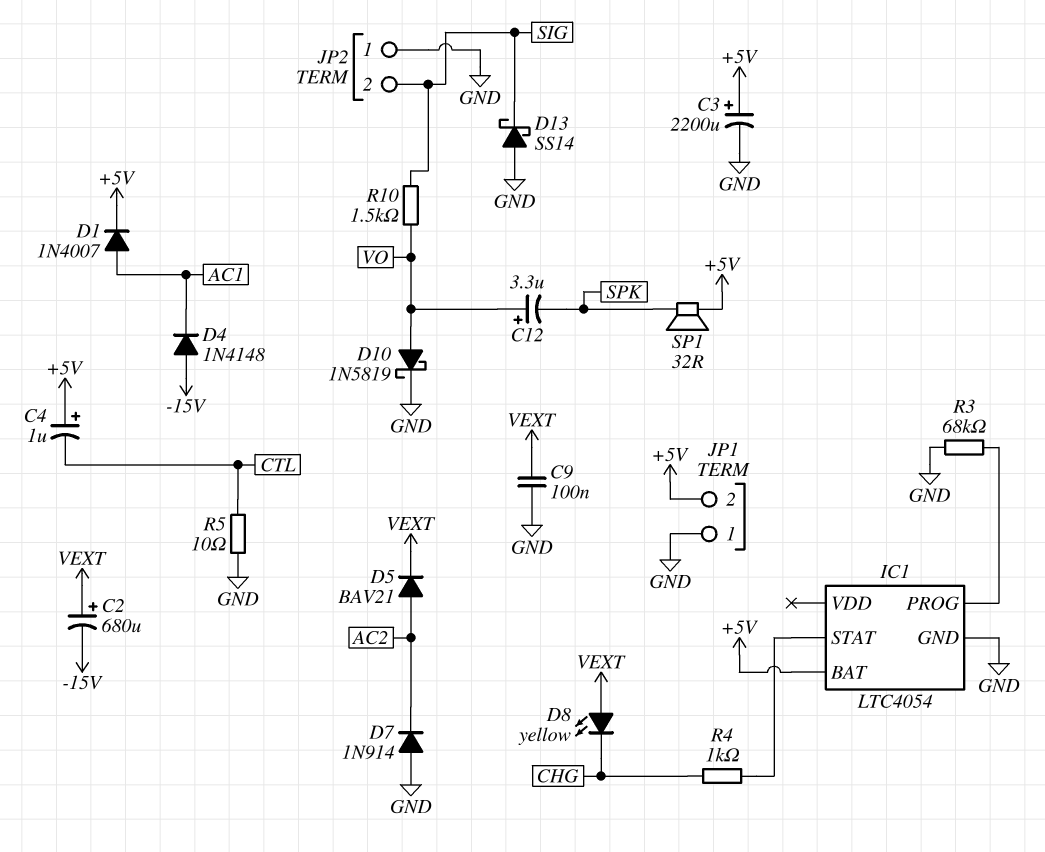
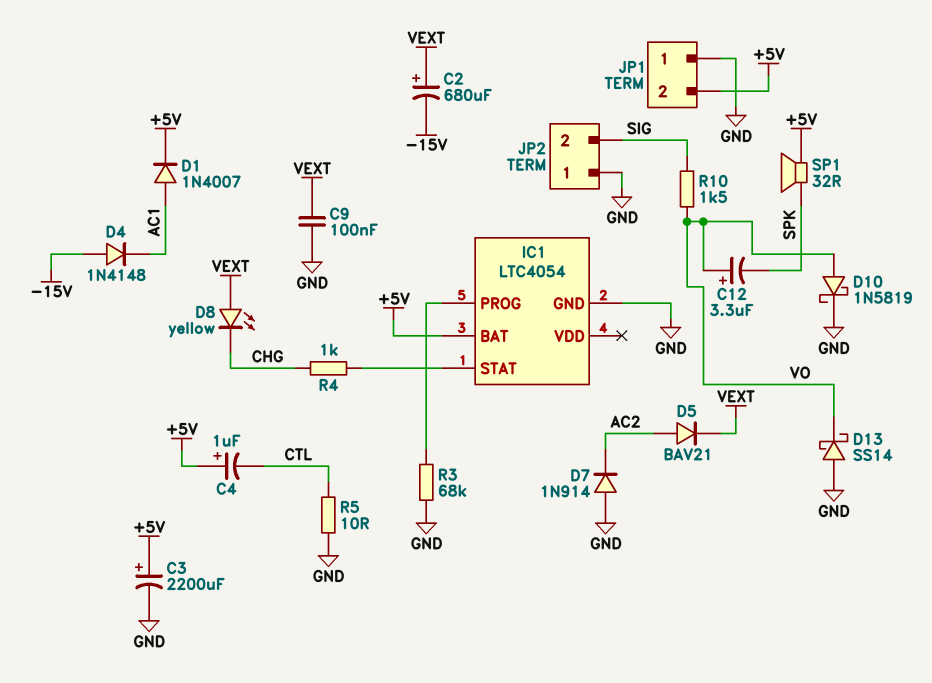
D13: schottky SS14 (A GND, K SIG) -> schottky SS14 (A GND, K VO)

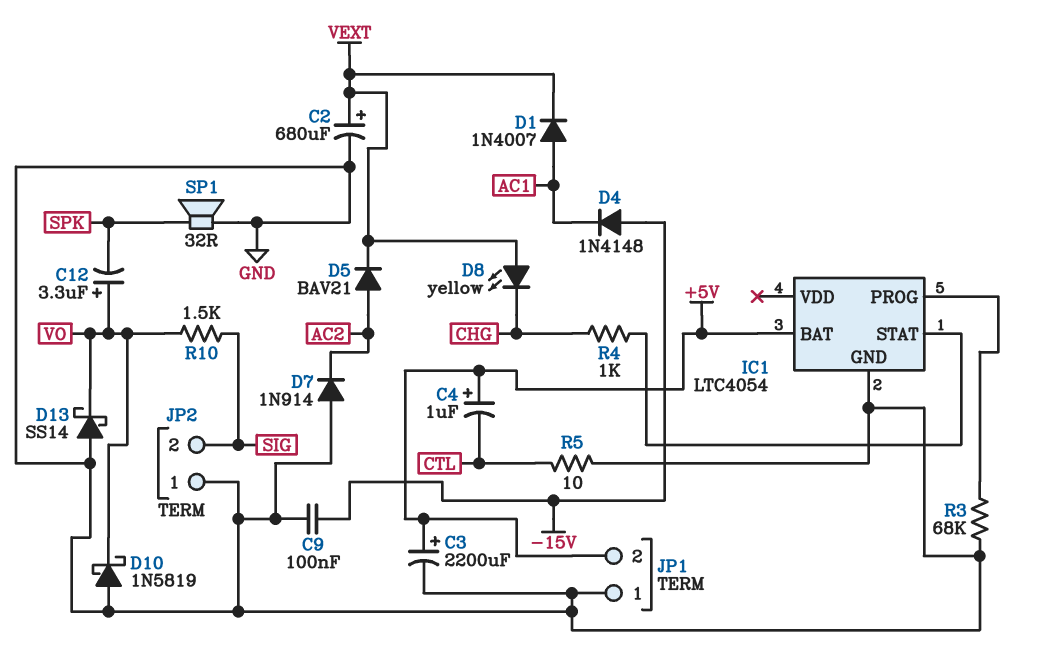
C2: 680uF (plus VEXT, minus -15V) -> 680uF (plus VEXT, minus GND)
C9: 100nF (GND, VEXT) -> 100nF (-15V, GND)
D1: diode 1N4007 (A AC1, K +5V) -> diode 1N4007 (A AC1, K VEXT)
D10: schottky 1N5819 (A VO, K GND) -> schottky 1N5819 (A GND, K VO)
SP1: speaker 32R (+5V, SPK) -> speaker 32R (GND, SPK)

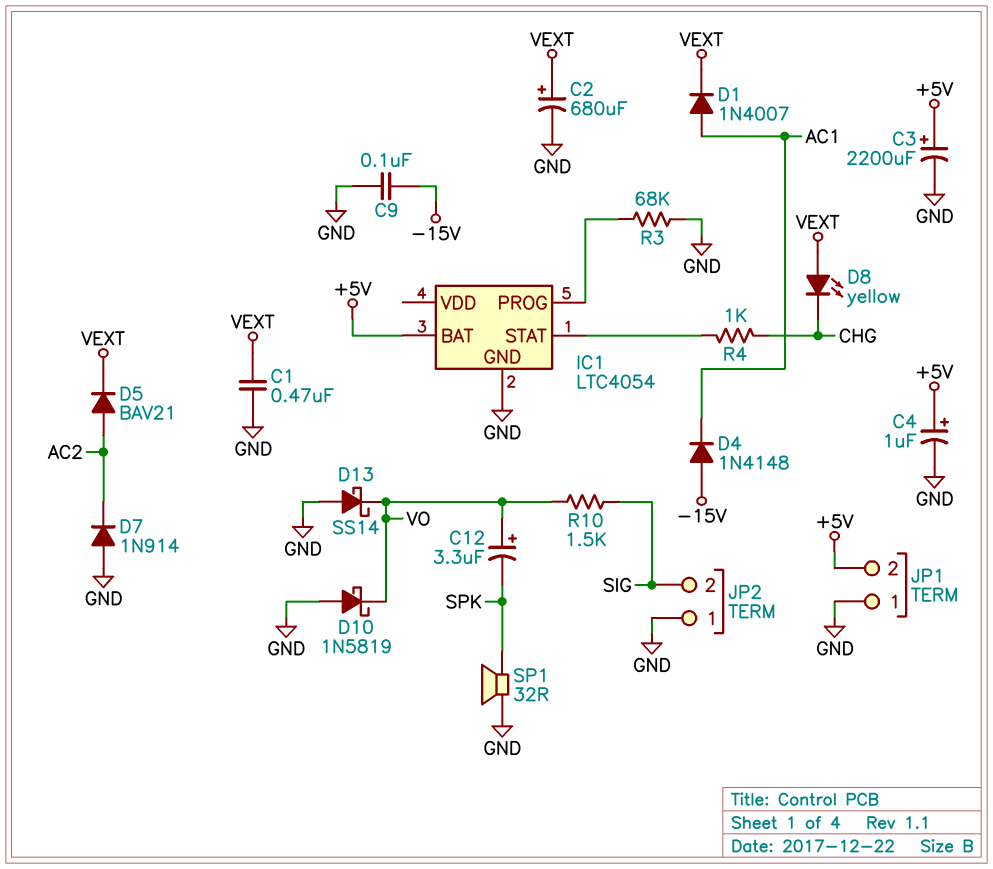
C1: none -> 470nF (GND, VEXT)
C4: 1uF (plus +5V, minus CTL) -> 1uF (plus +5V, minus GND)
R5: 10 (CTL, GND) -> none

